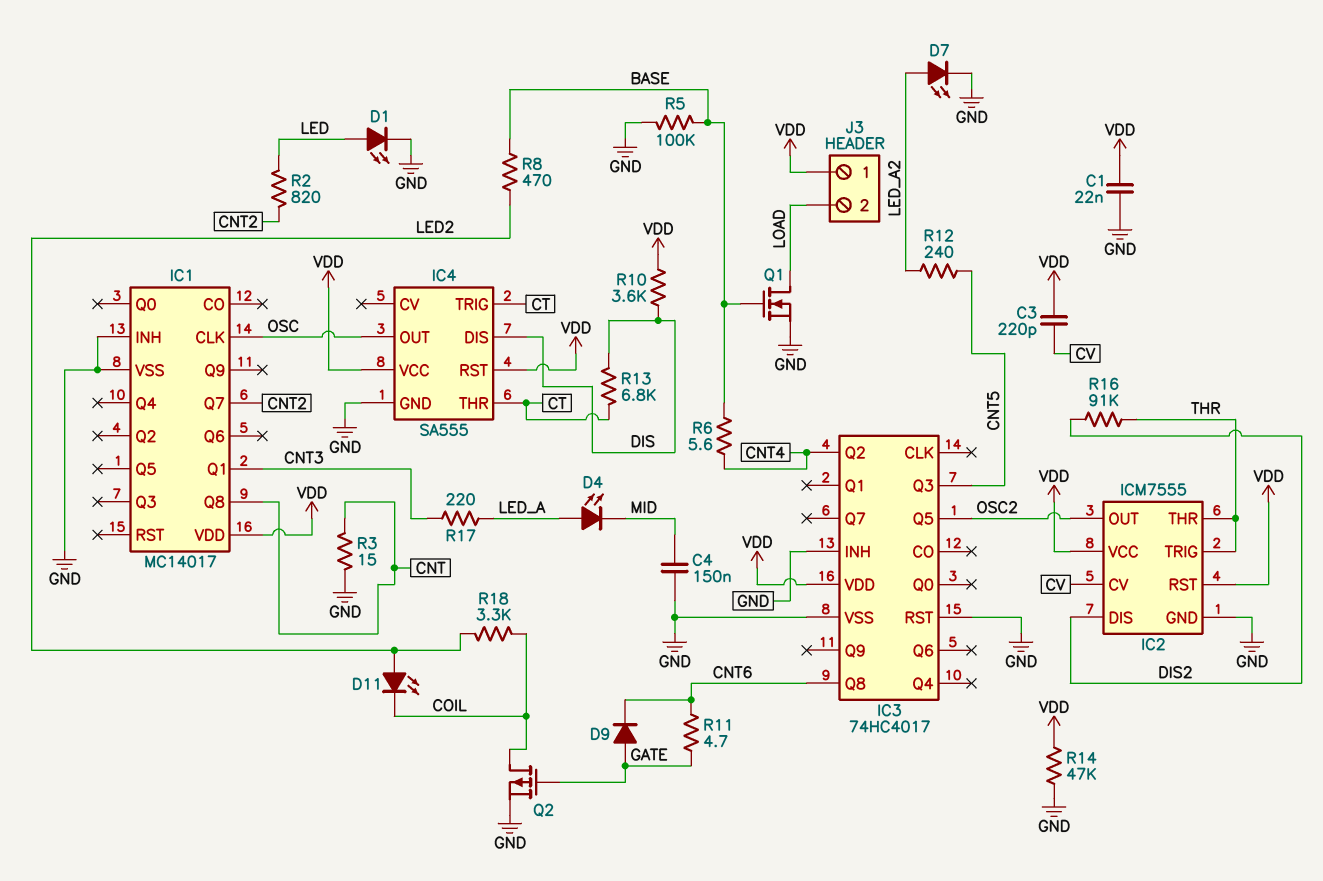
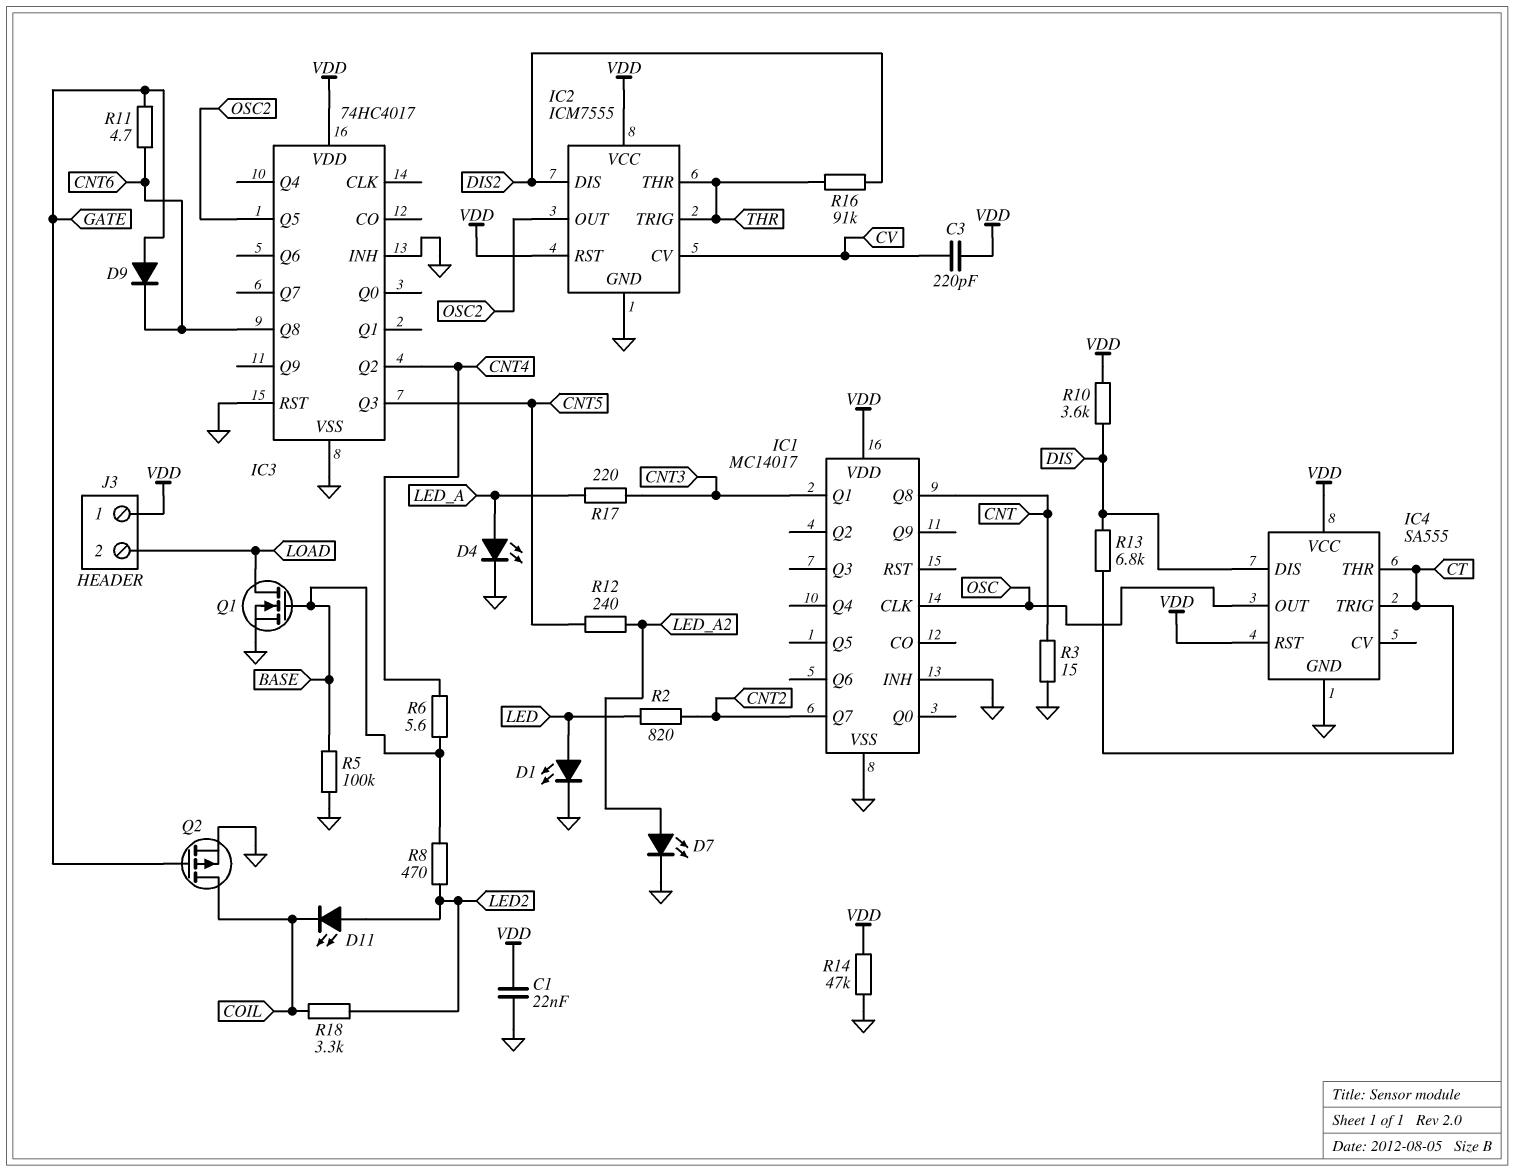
C4: 150nF (GND, MID) -> none
D4: LED (A LED_A, K MID) -> LED (A LED_A, K GND)

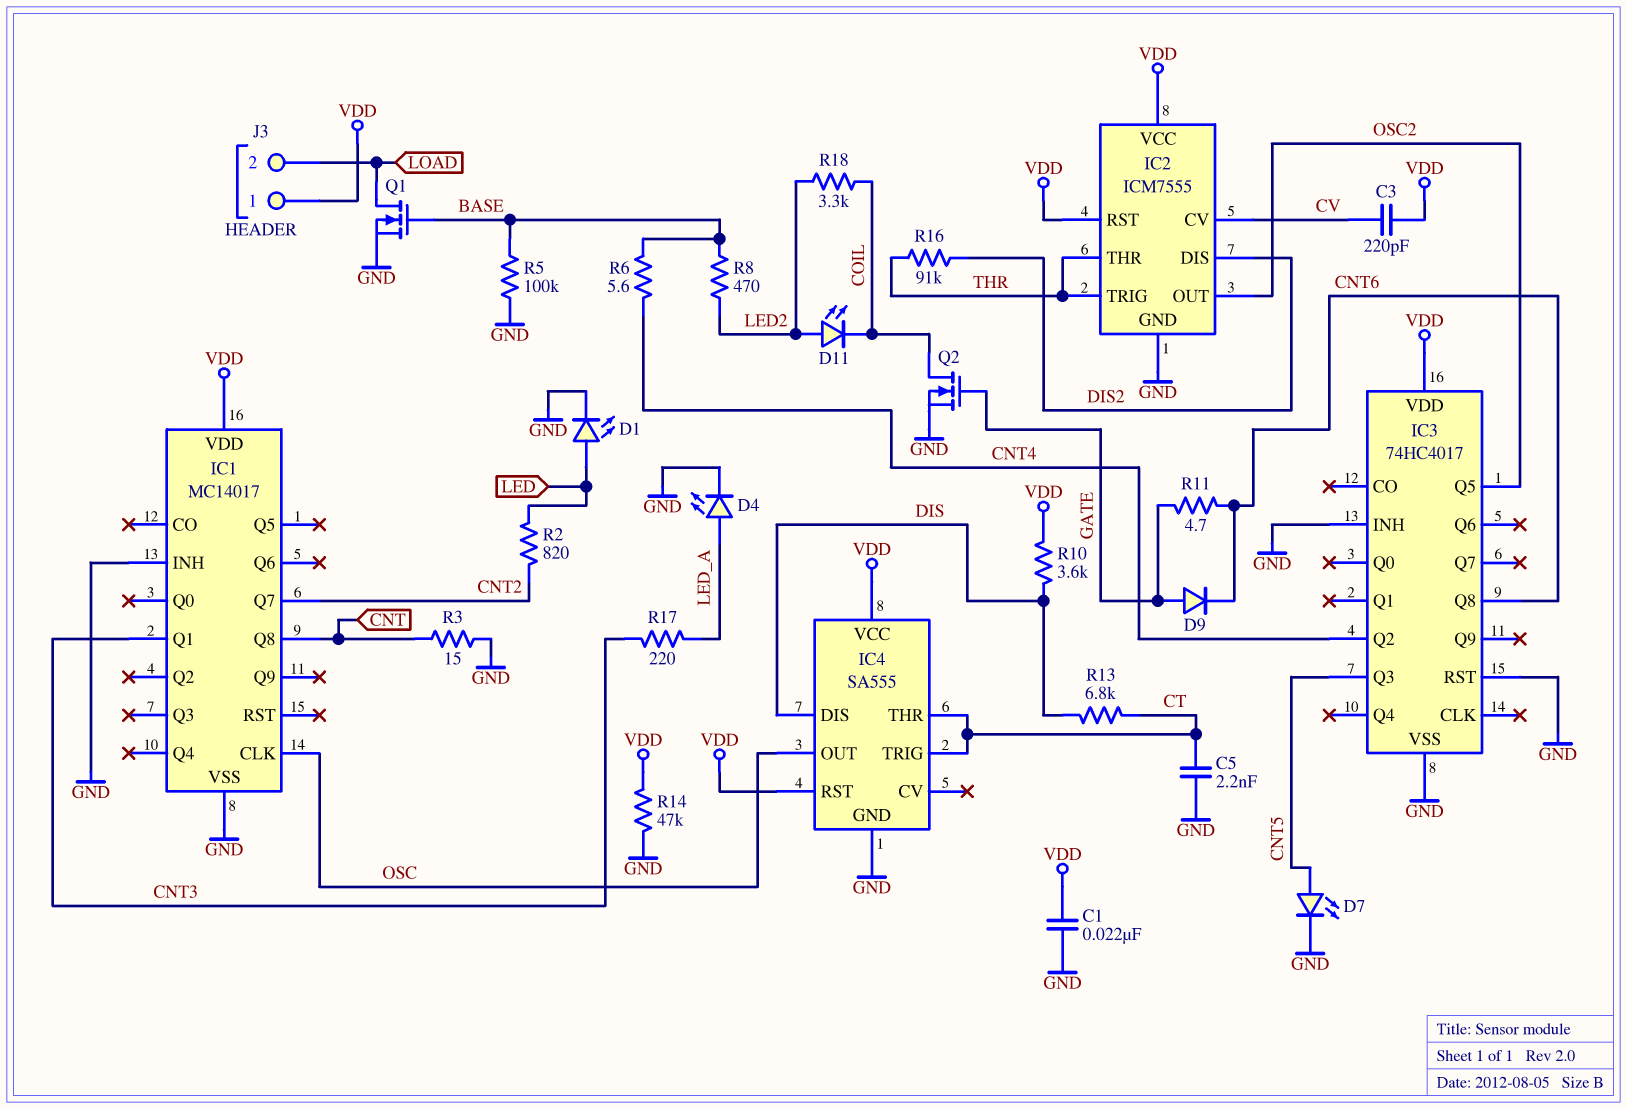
C5: none -> 2.2nF (CT, GND)
D7: LED (A LED_A2, K GND) -> LED (A CNT5, K GND)
Q2: PMOS (G GATE, D COIL, S GND) -> NMOS (G GATE, D COIL, S GND)
R12: 240 (CNT5, LED_A2) -> none

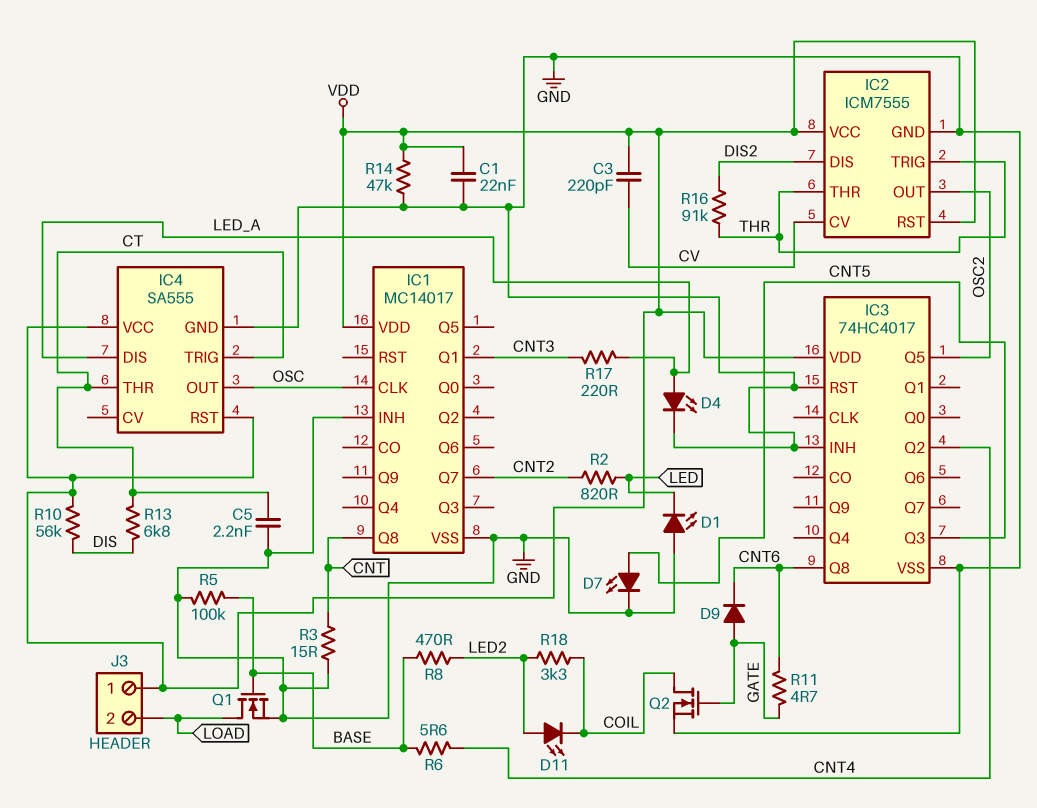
D1: LED (A LED, K GND) -> LED (A GND, K LED)
IC4 pin DIS: DIS -> LED_A
R10: 3.6k (DIS, VDD) -> 56k (DIS, VDD)

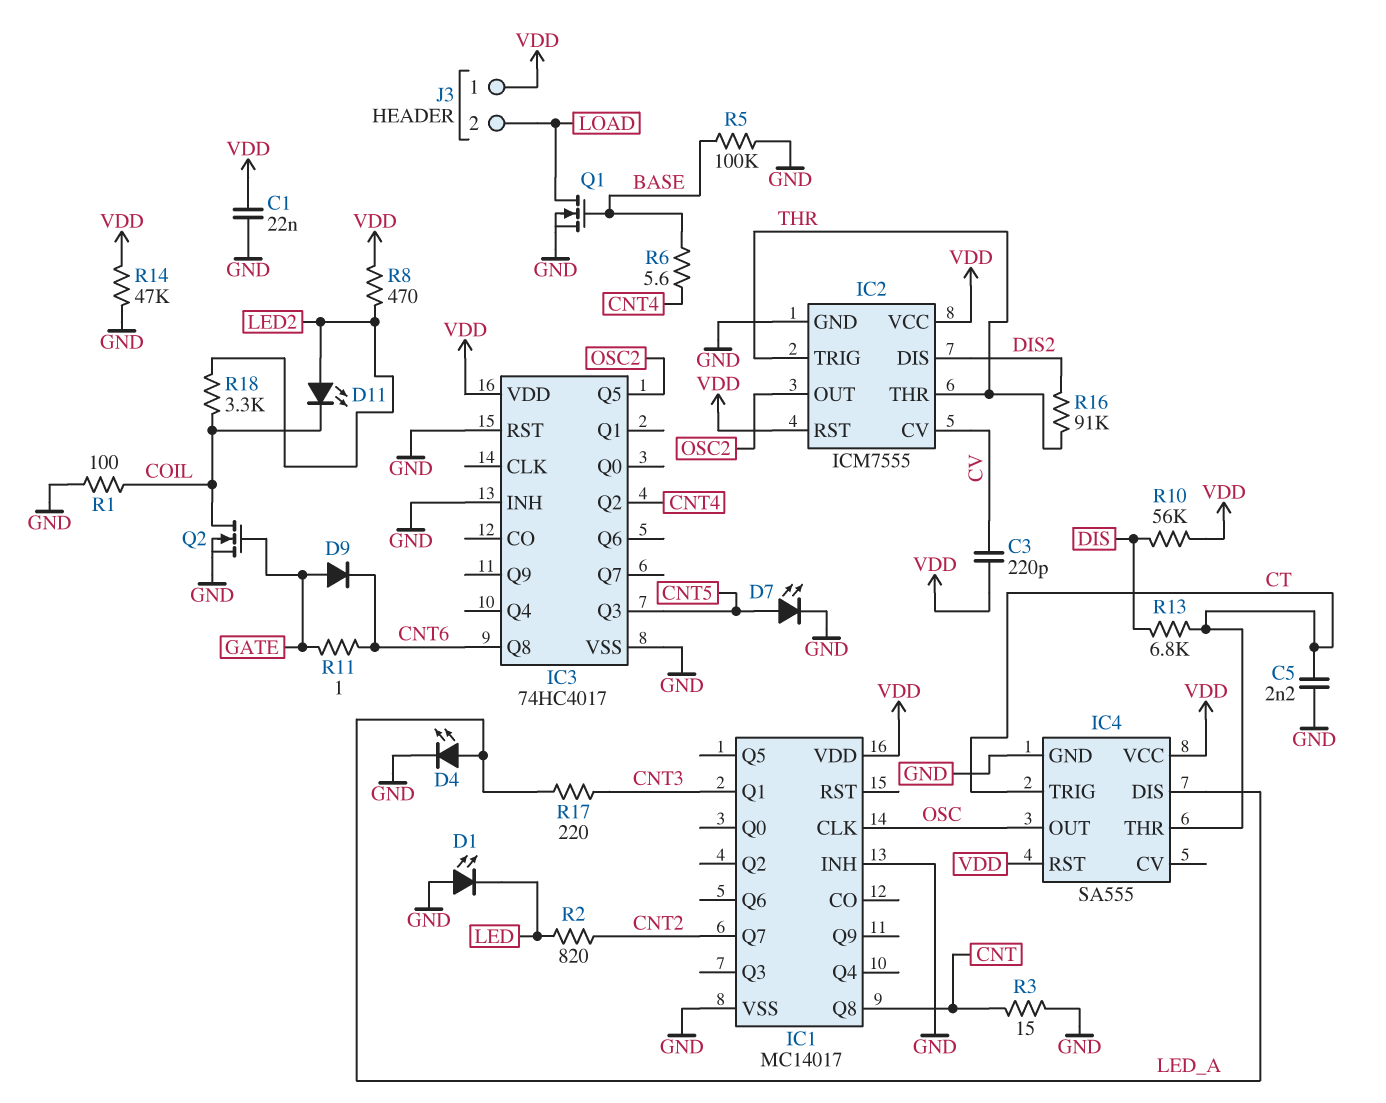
R1: none -> 100 (COIL, GND)
R8: 470 (BASE, LED2) -> 470 (LED2, VDD)
R11: 4.7 (CNT6, GATE) -> 1 (CNT6, GATE)

